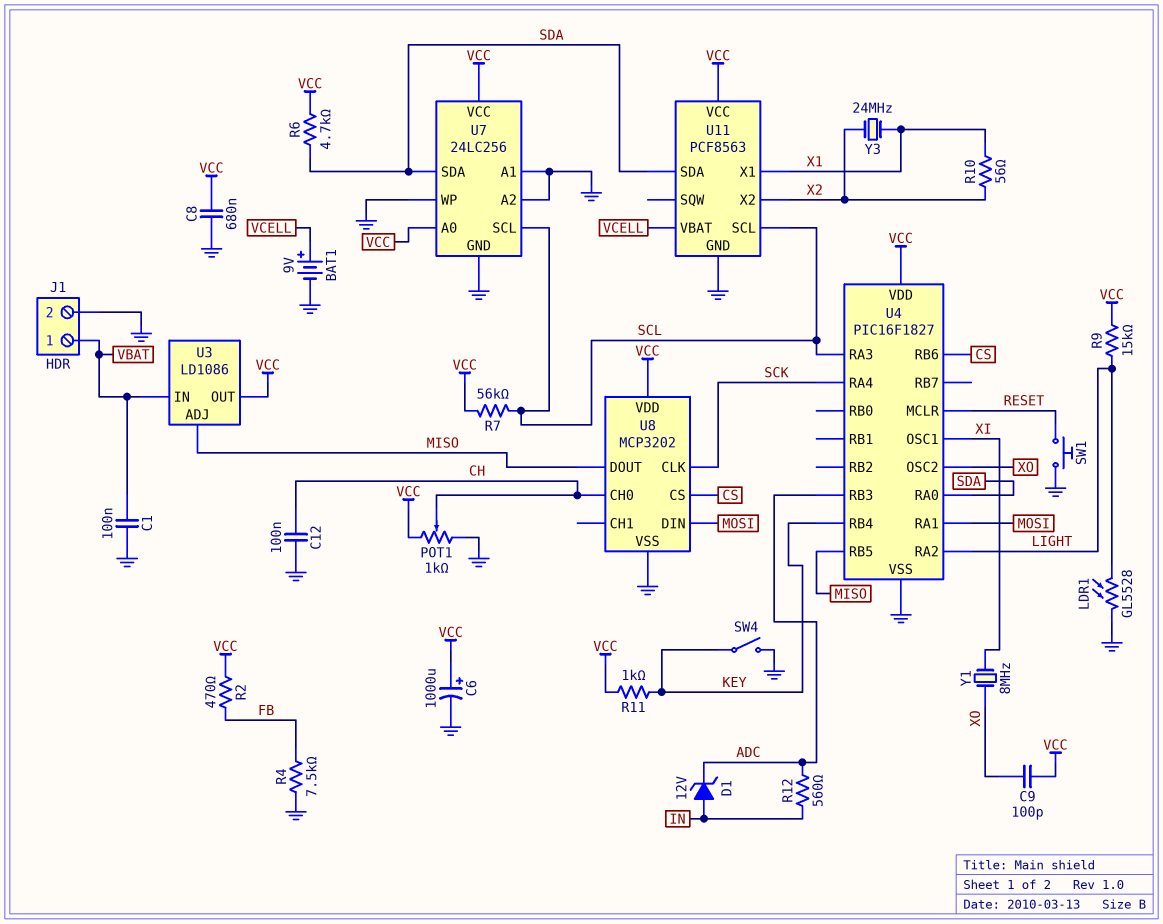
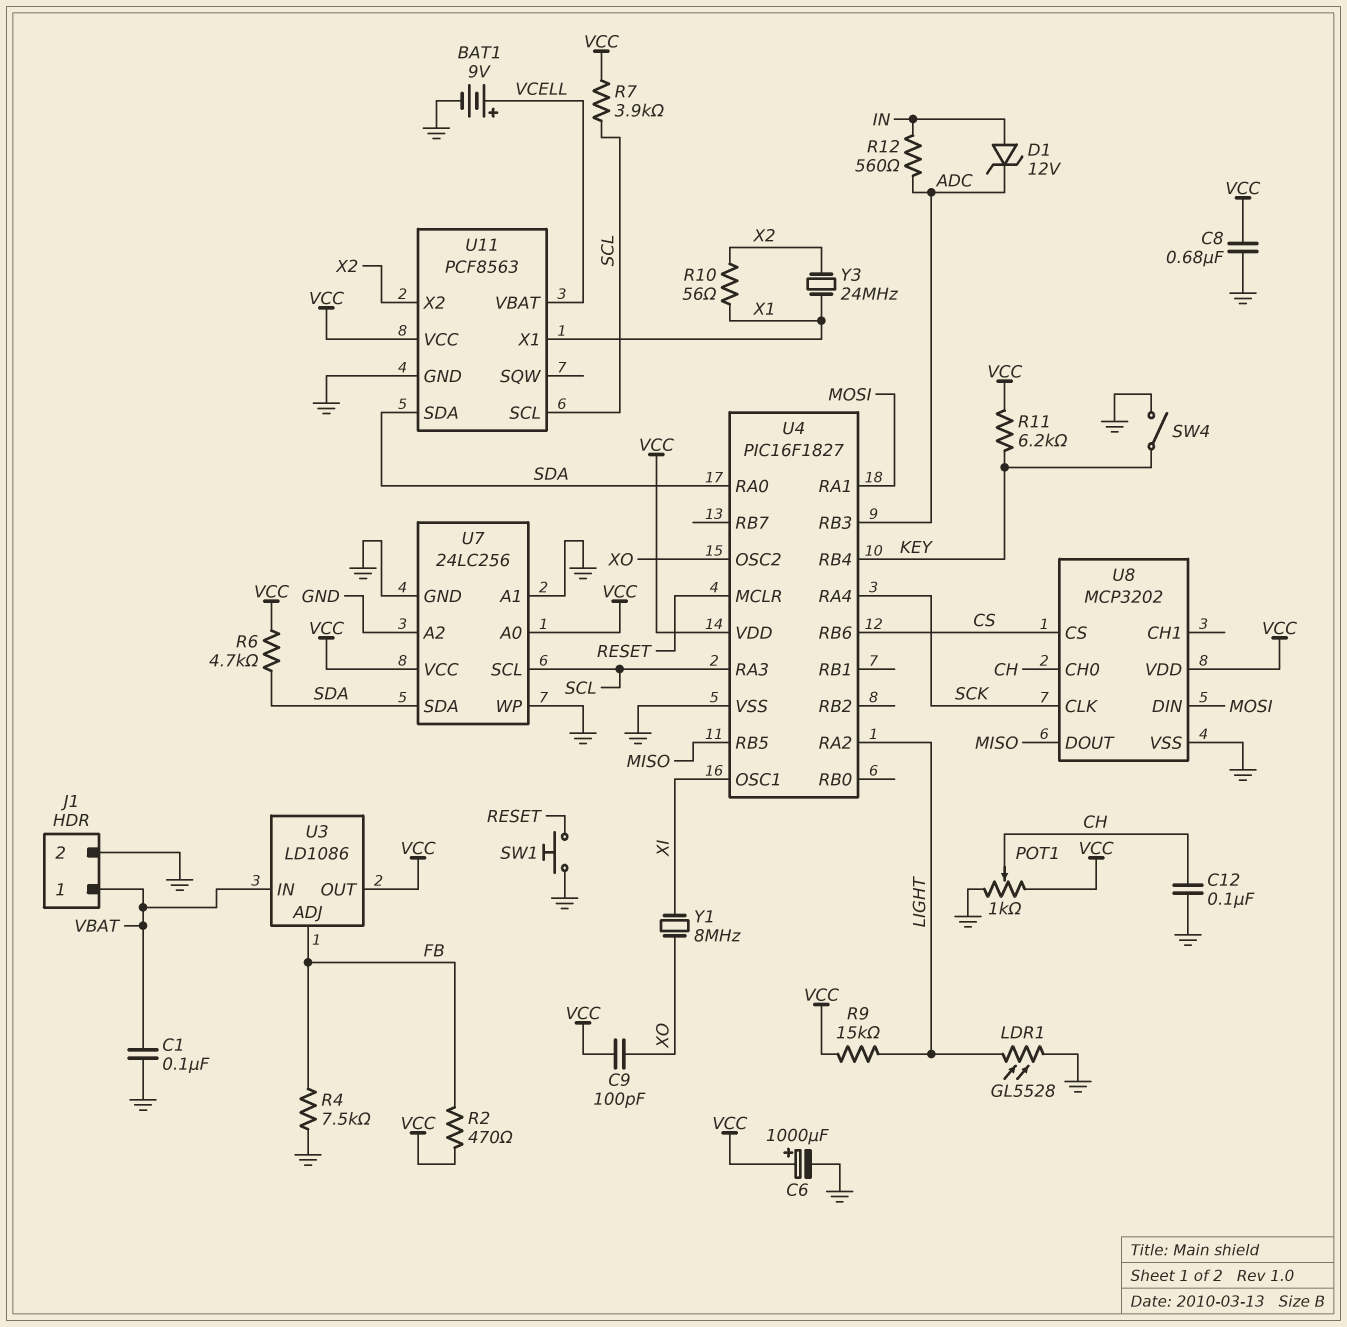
R7: 56k (SCL, VCC) -> 3.9k (SCL, VCC)
R11: 1k (KEY, VCC) -> 6.2k (KEY, VCC)
U3 pin ADJ: MISO -> FB

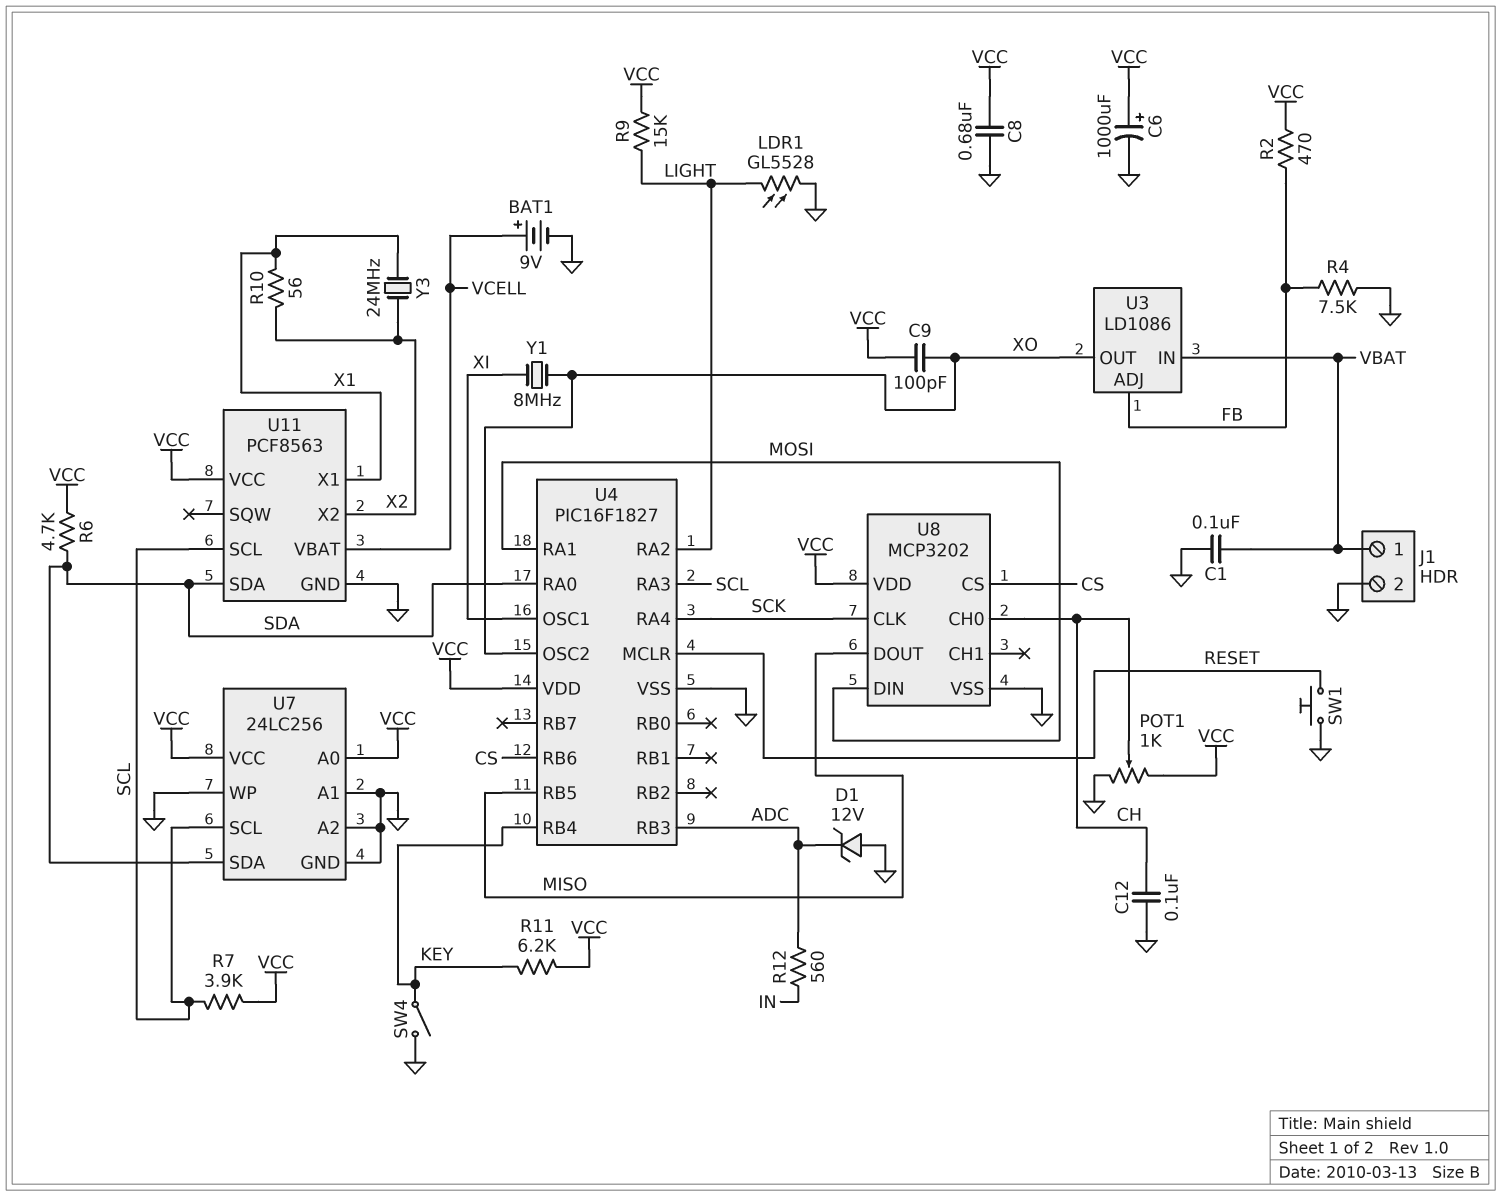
D1: zener 12V (A IN, K ADC) -> zener 12V (A GND, K ADC)
U3 pin OUT: VCC -> XO

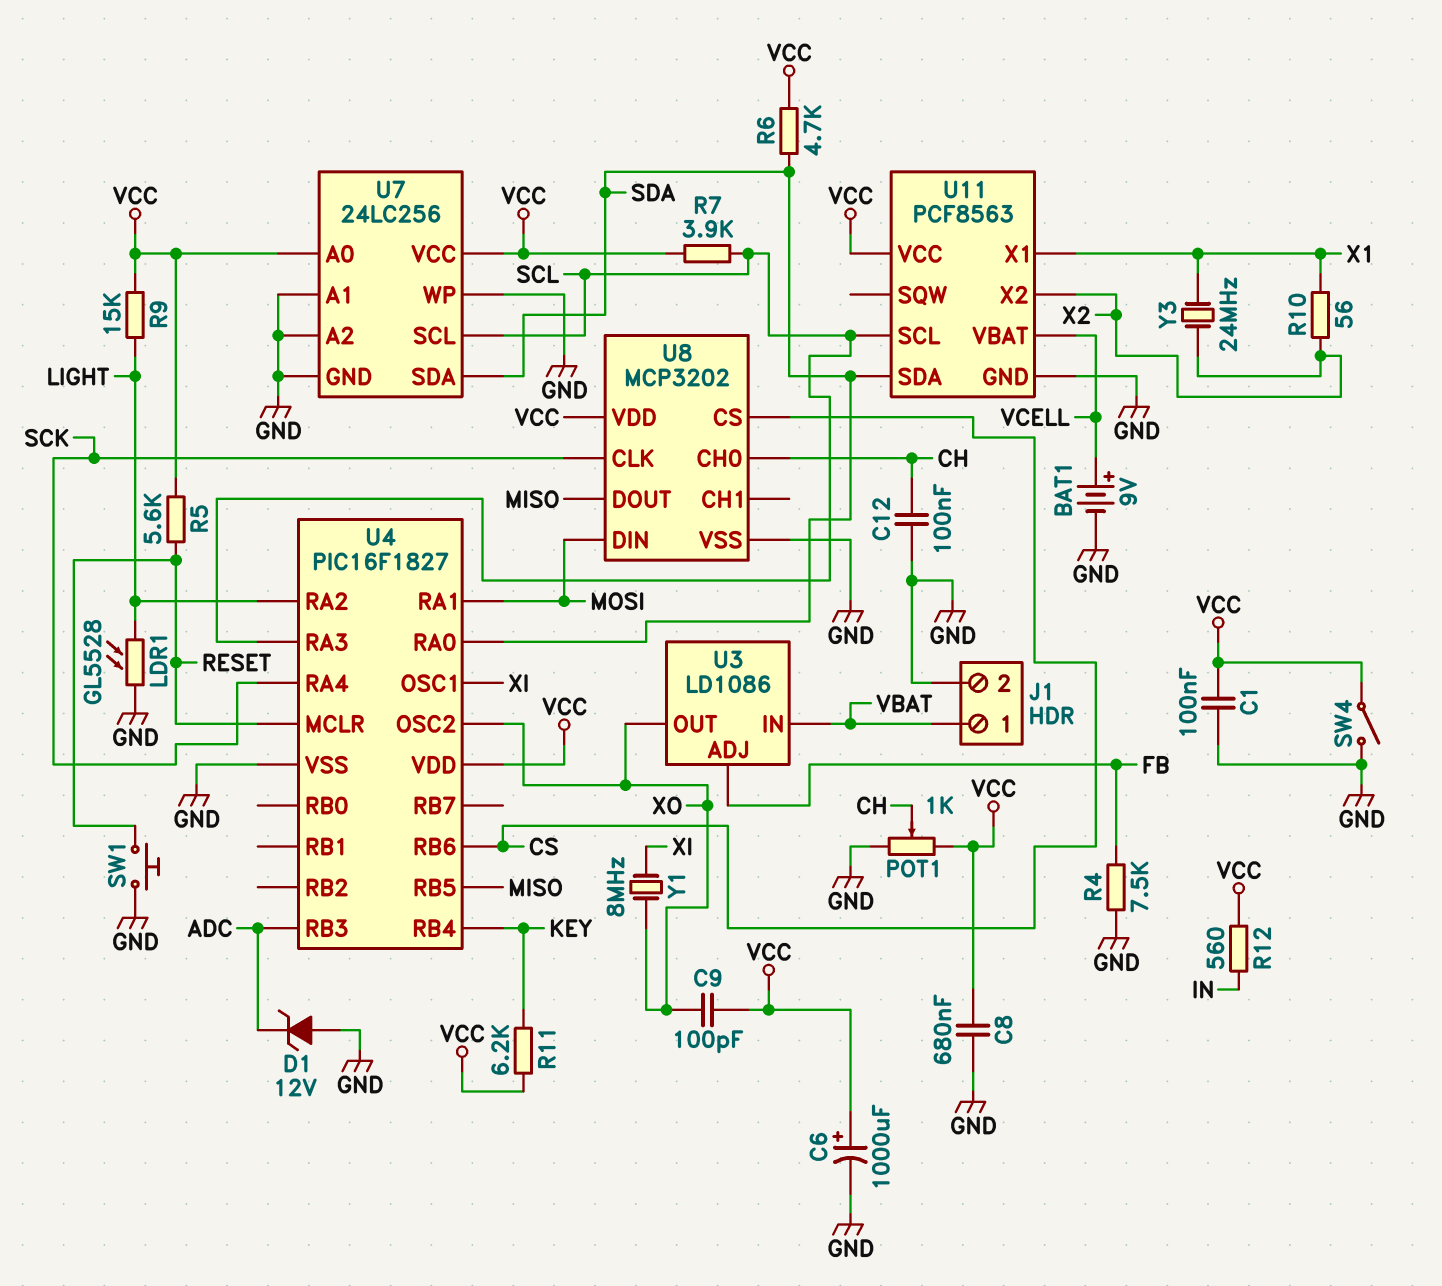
C1: 100nF (GND, VBAT) -> 100nF (GND, VCC)
R2: 470 (FB, VCC) -> none
R5: none -> 5.6k (RESET, VCC)
R12: 560 (ADC, IN) -> 560 (IN, VCC)
SW4: switch (GND, KEY) -> switch (GND, VCC)

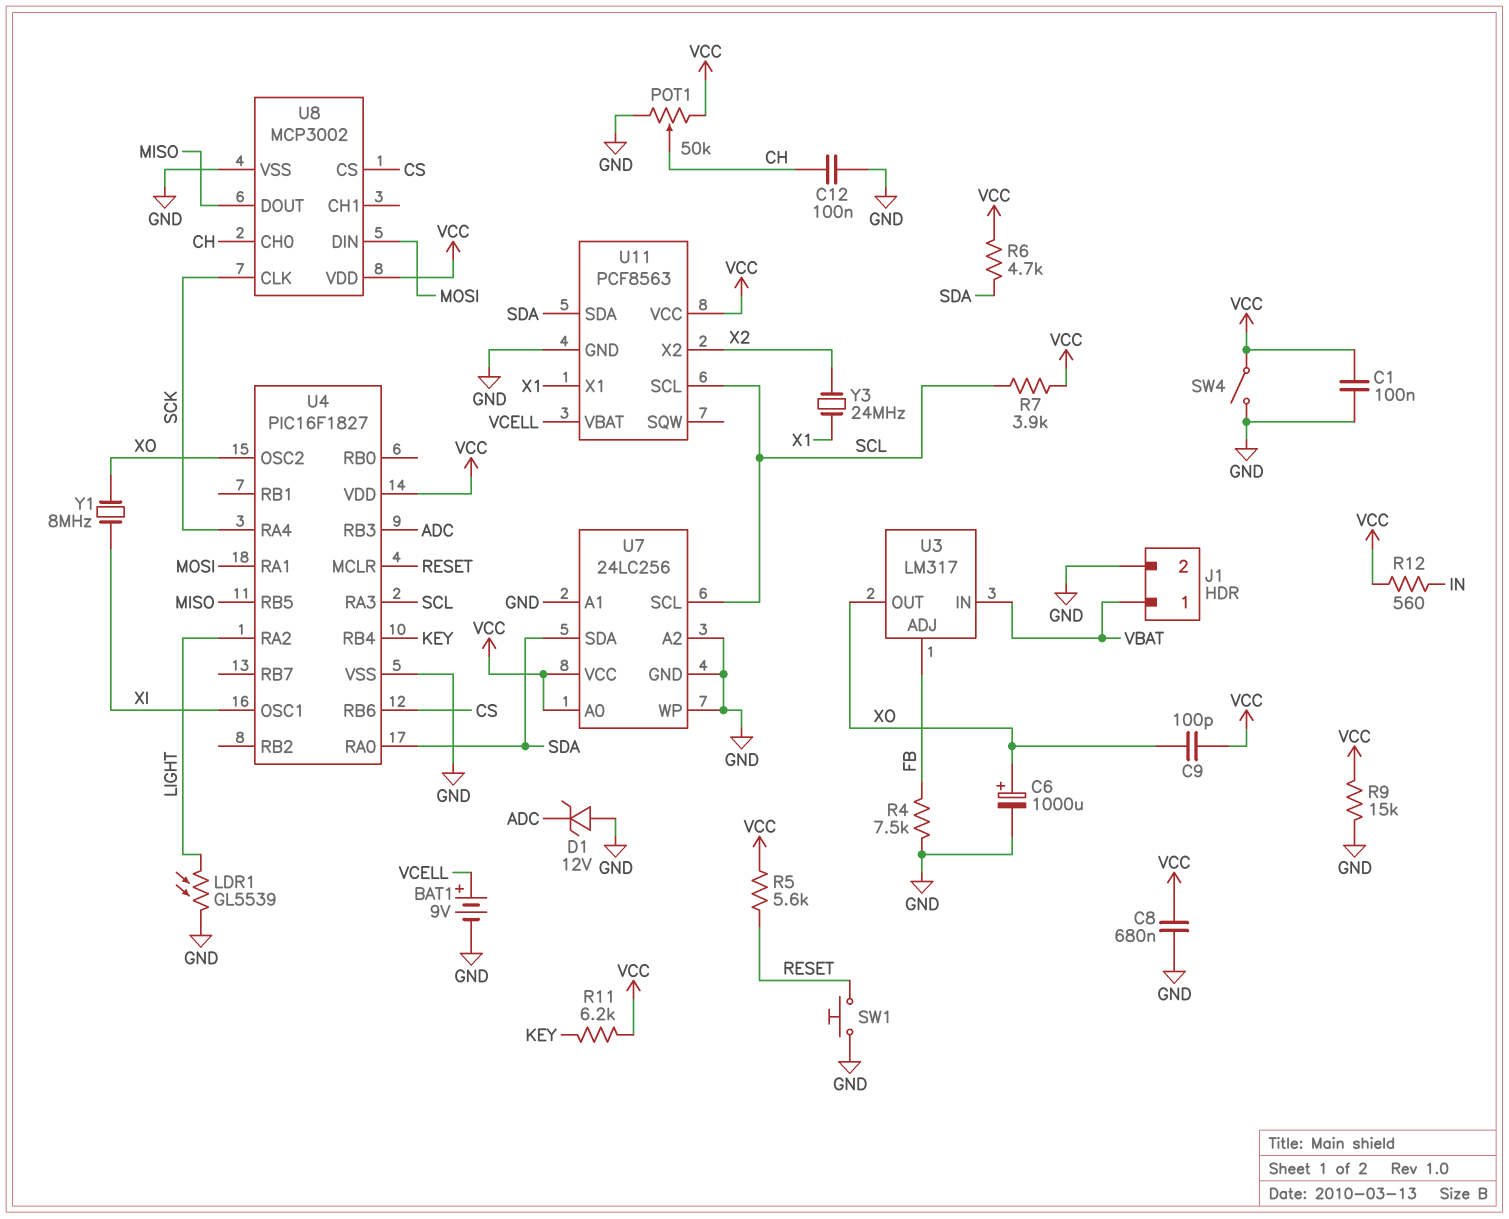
C6: 1000uF (plus VCC, minus GND) -> 1000uF (plus XO, minus GND)
LDR1: GL5528 (GND, LIGHT) -> GL5539 (GND, LIGHT)
POT1: 1k (GND, VCC, wiper CH) -> 50k (GND, VCC, wiper CH)
R9: 15k (LIGHT, VCC) -> 15k (GND, VCC)
R10: 56 (X1, X2) -> none
U3: LD1086 -> LM317
U8: MCP3202 -> MCP3002

